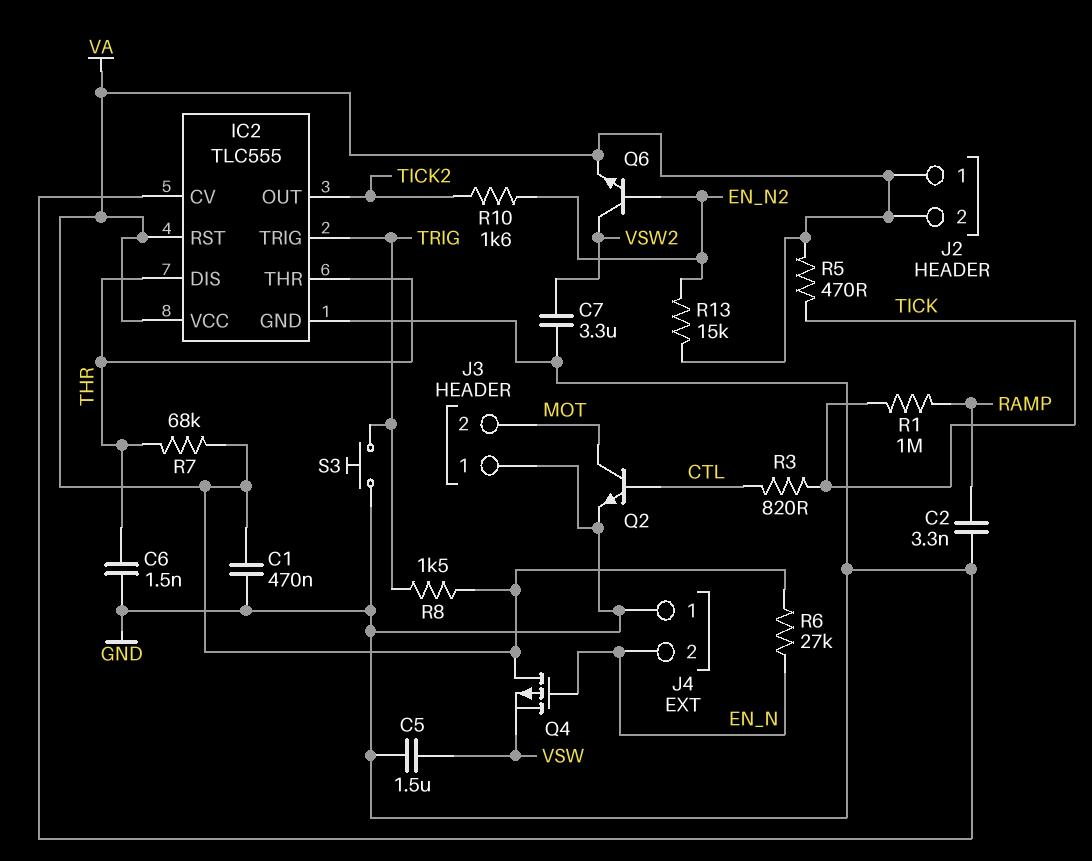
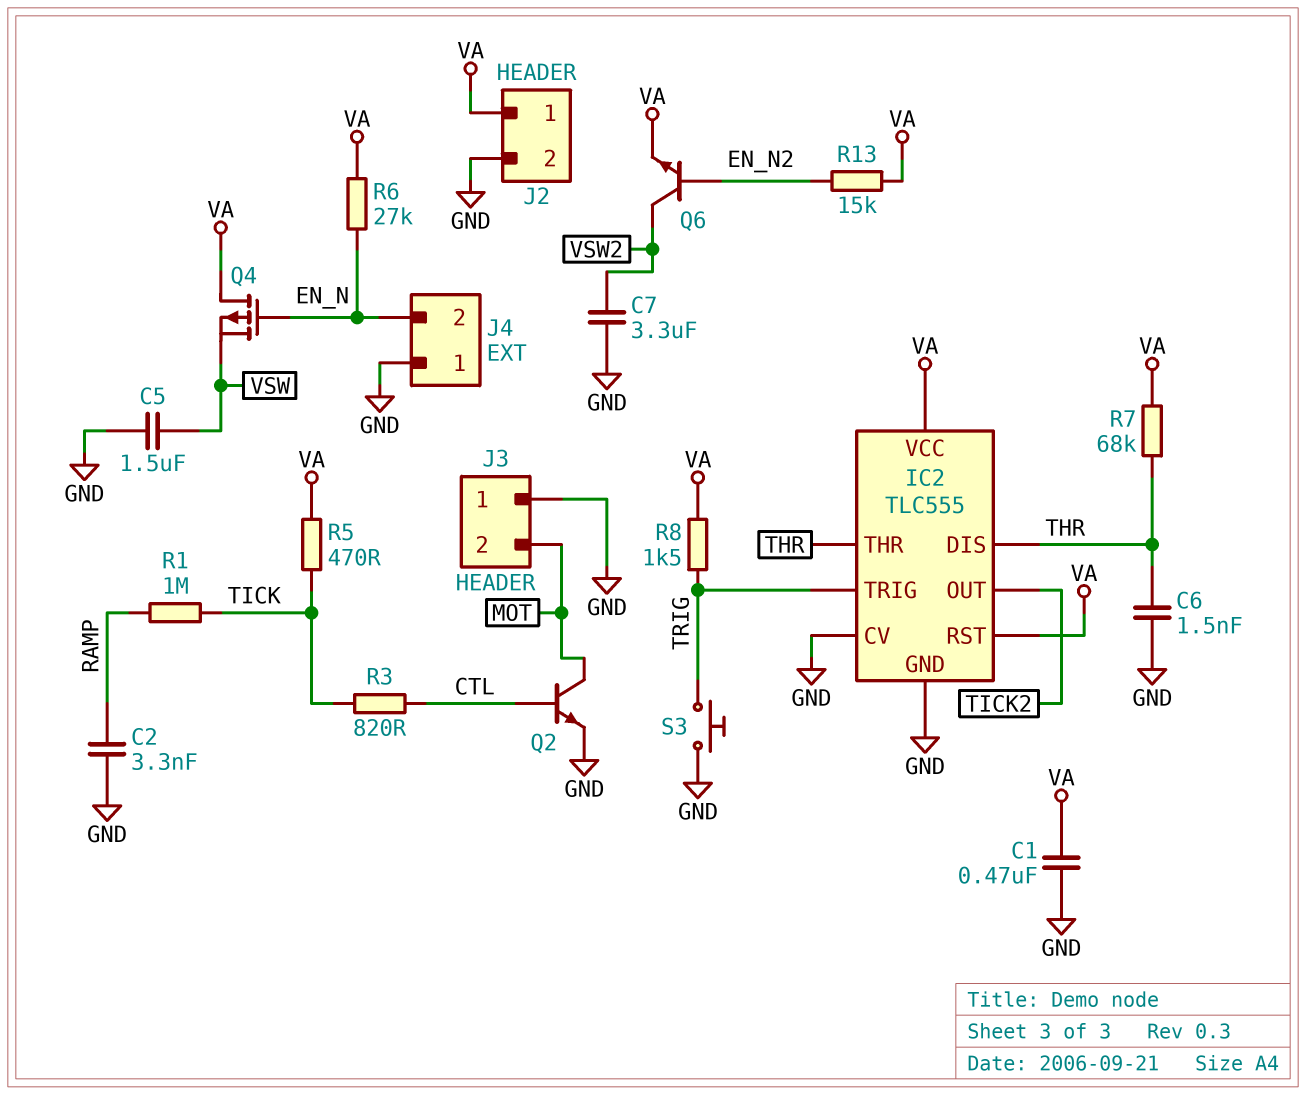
J2 pin 2: VA -> GND
R10: 1.6k (EN_N2, TICK2) -> none

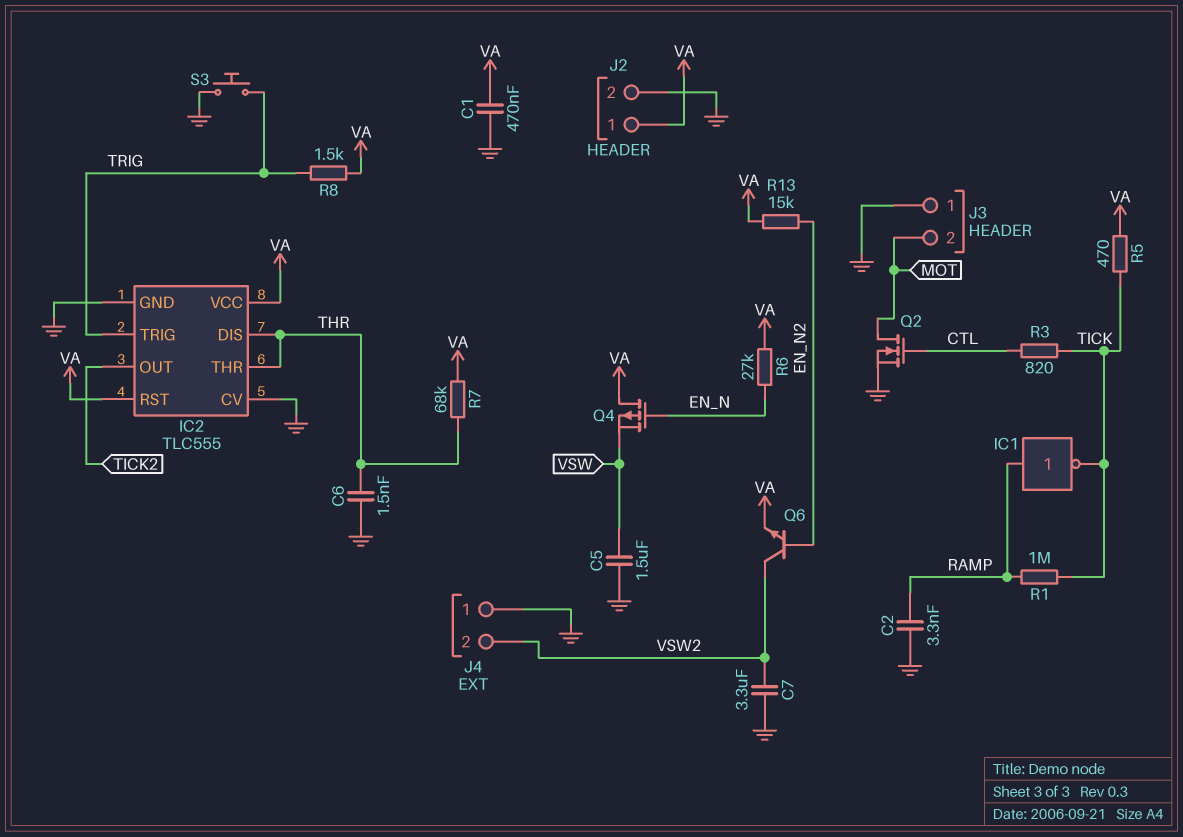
IC1: none -> NOT (in RAMP, out TICK)
J4 pin 2: EN_N -> VSW2
Q2: NPN (B CTL, C MOT, E GND) -> NMOS (G CTL, D MOT, S GND)

